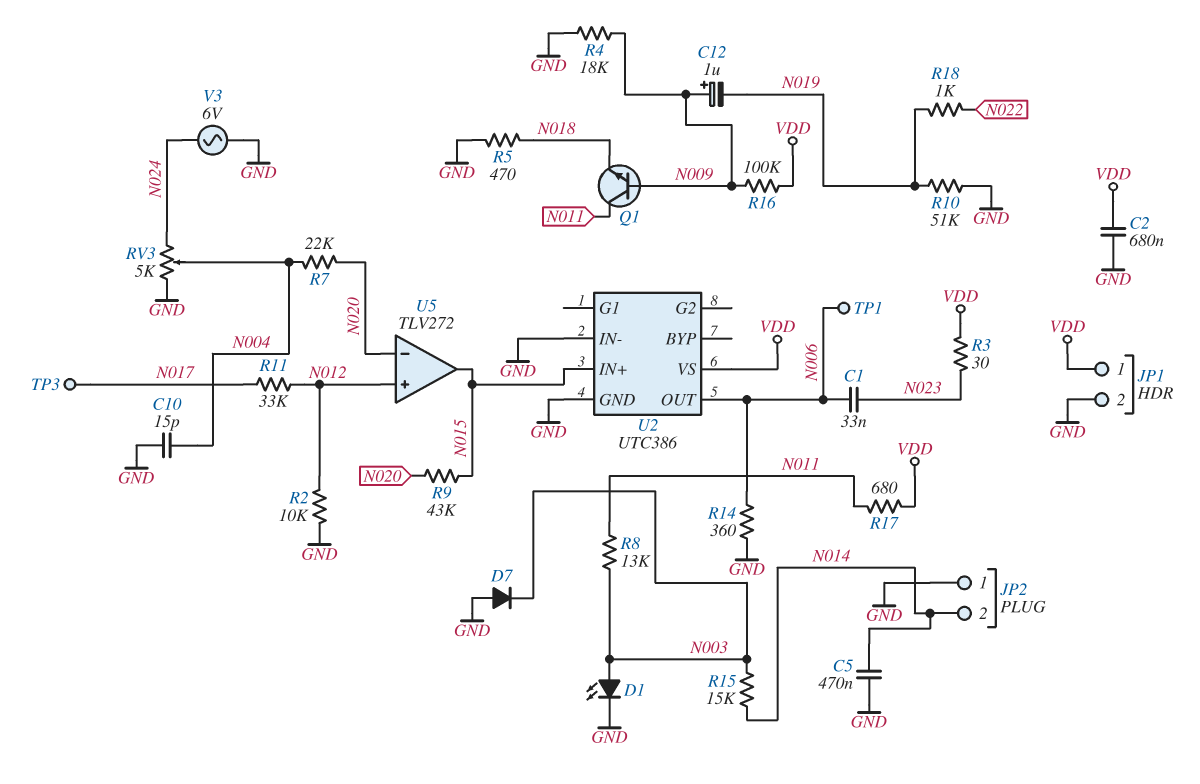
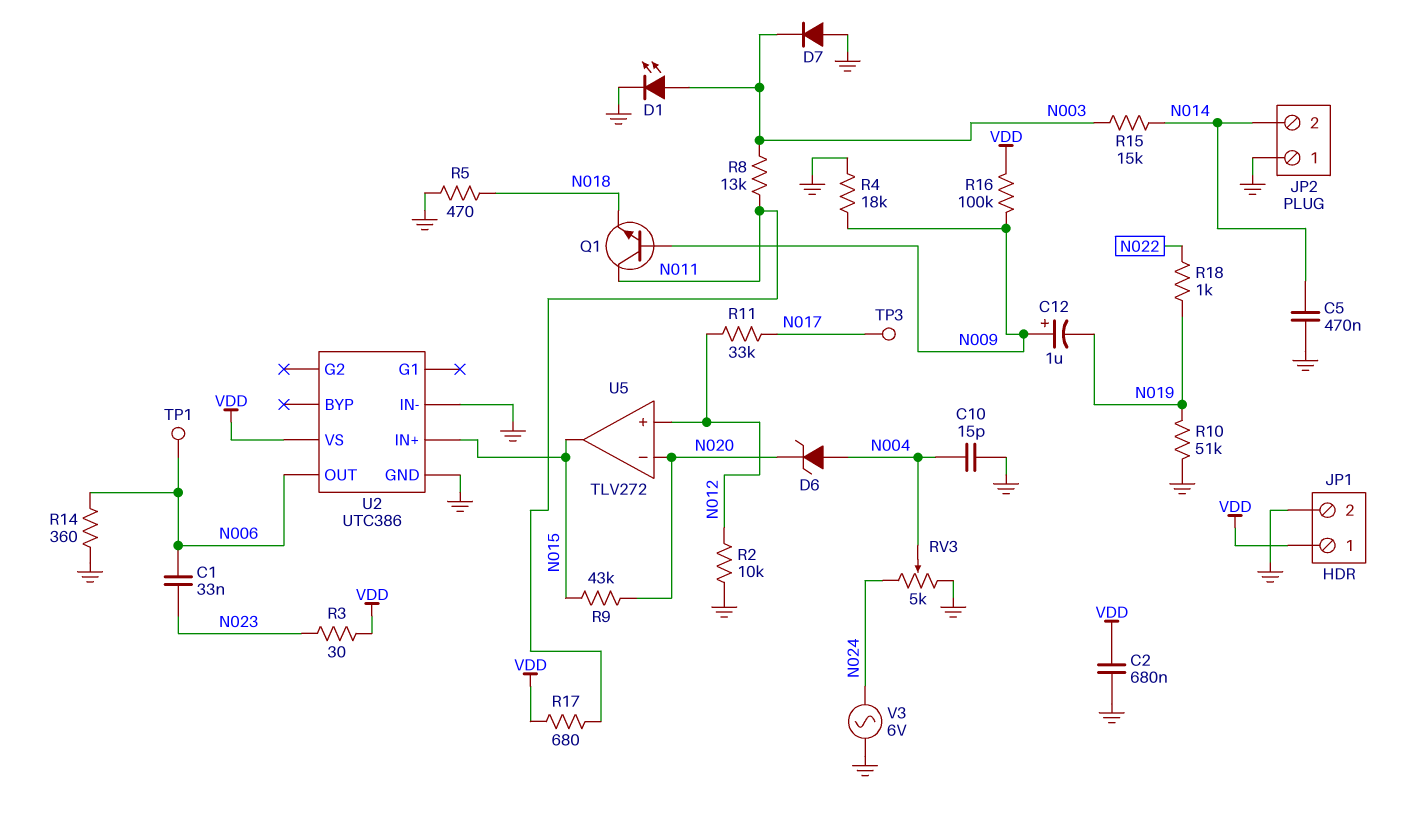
D6: none -> zener (A N004, K N020)
R7: 22k (N004, N020) -> none

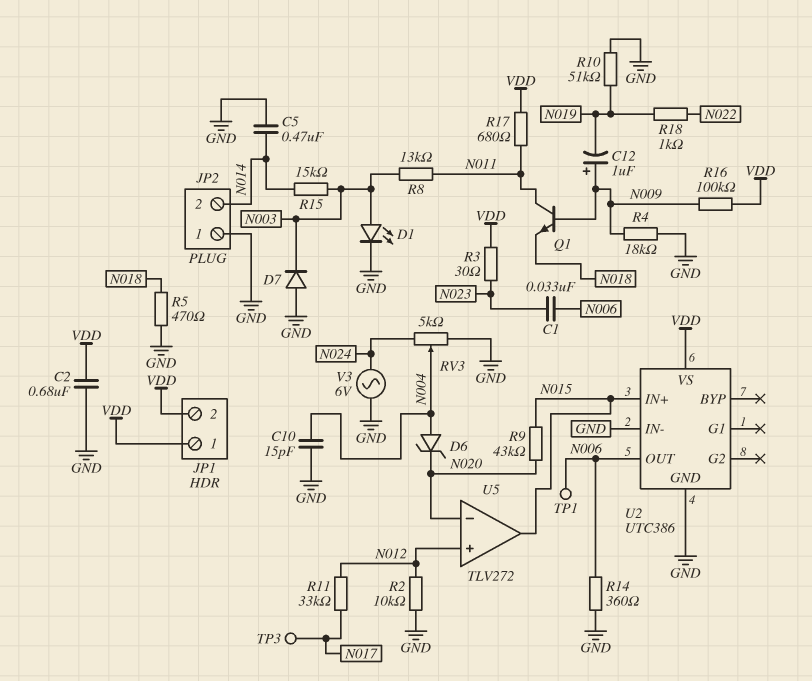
JP1 pin 2: GND -> VDD

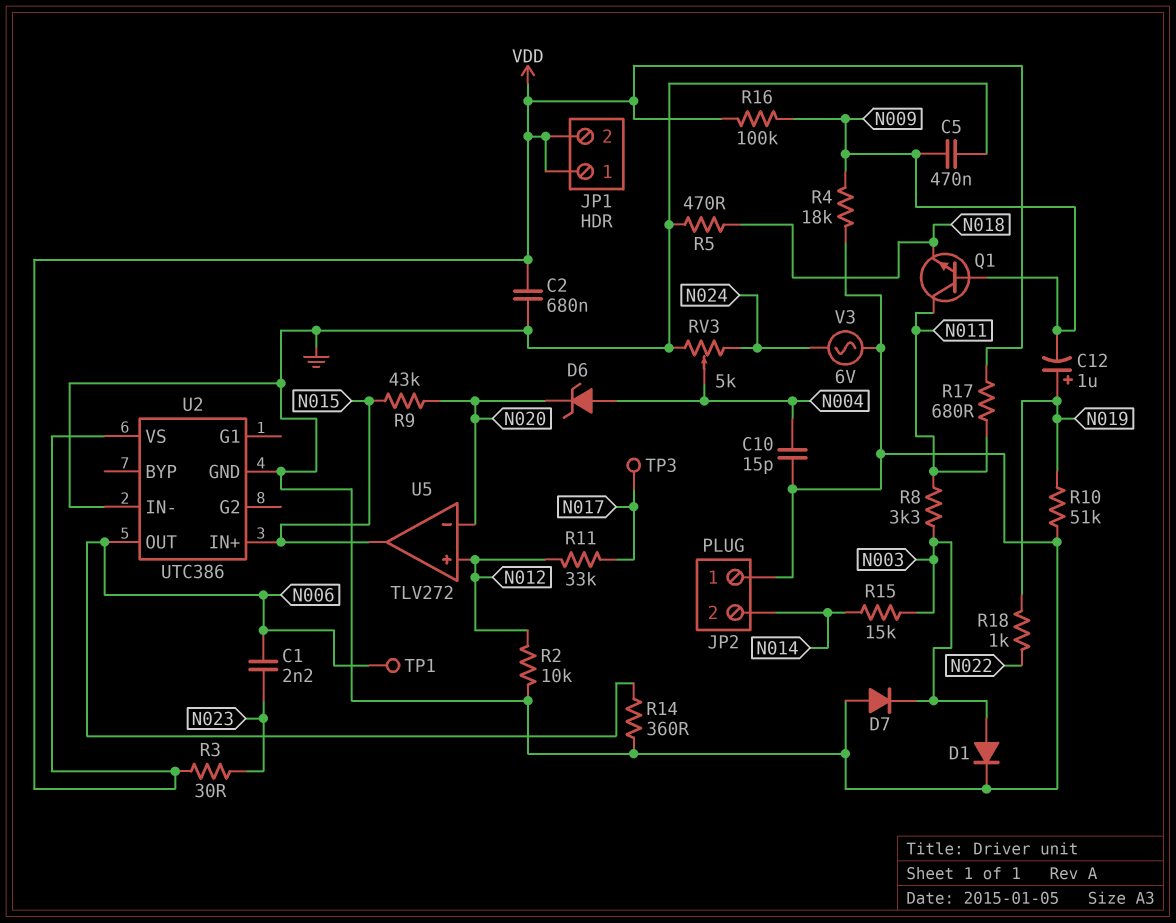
C1: 33nF (N006, N023) -> 2.2nF (N006, N023)
C5: 470nF (GND, N014) -> 470nF (GND, N009)
C12: 1uF (plus N009, minus N019) -> 1uF (plus N019, minus N009)
D1: LED (A N003, K GND) -> diode (A N003, K GND)
R8: 13k (N003, N011) -> 3.3k (N003, N011)

